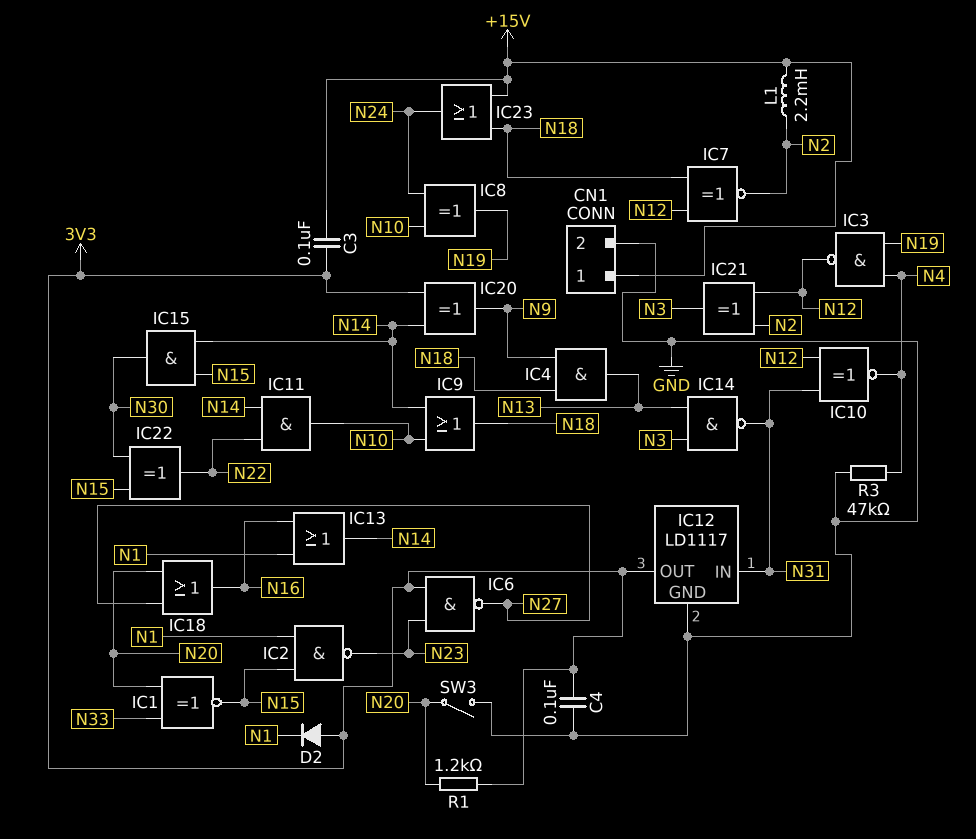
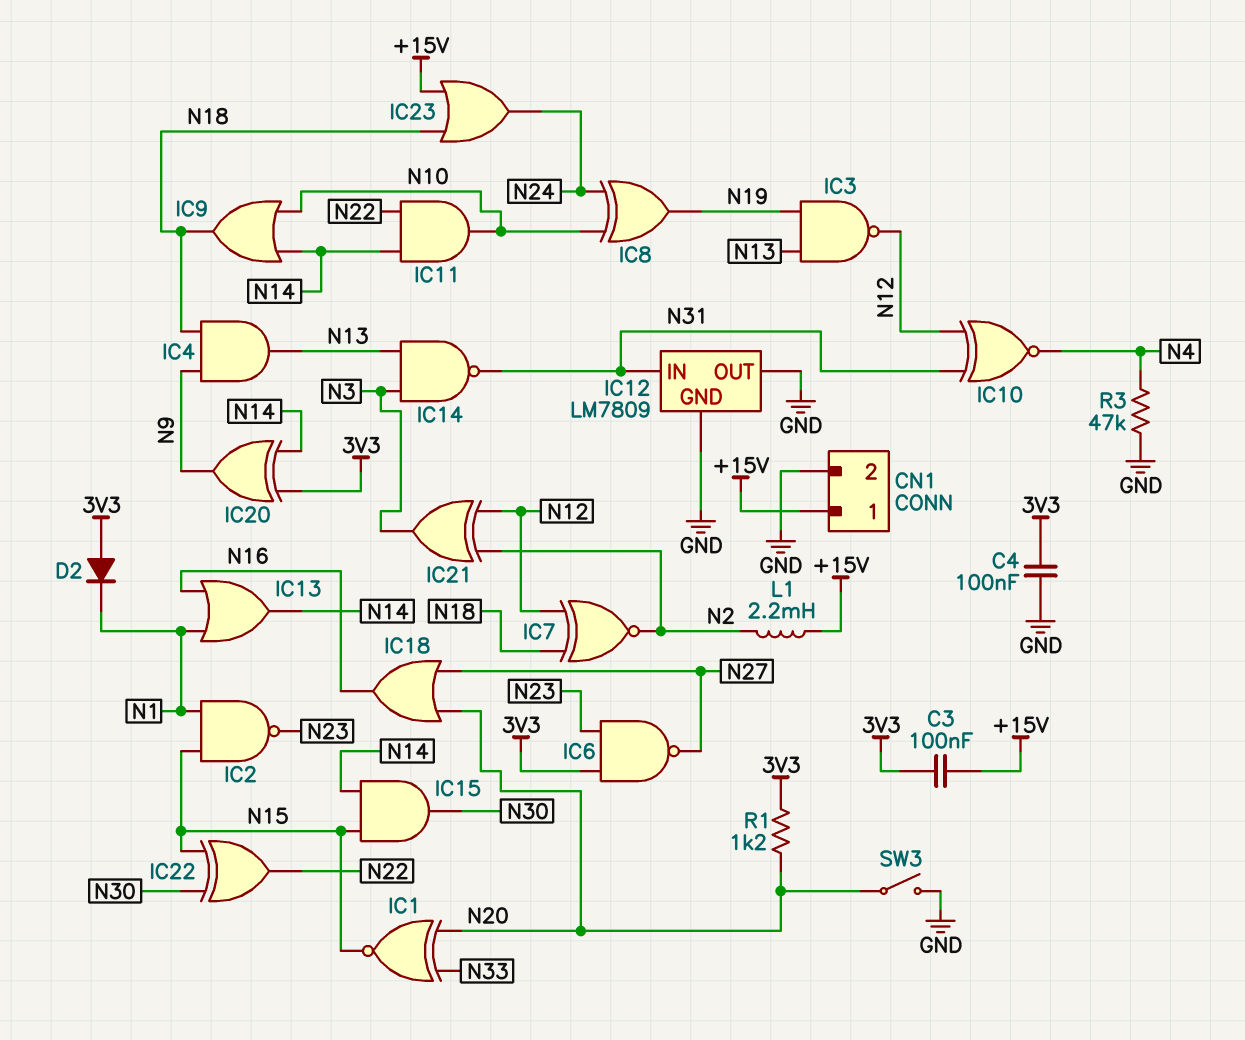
IC3: NAND (in N4, in N19, out N12) -> NAND (in N13, in N19, out N12)
IC12: LD1117 -> LM7809
IC12 pin OUT: 3V3 -> GND

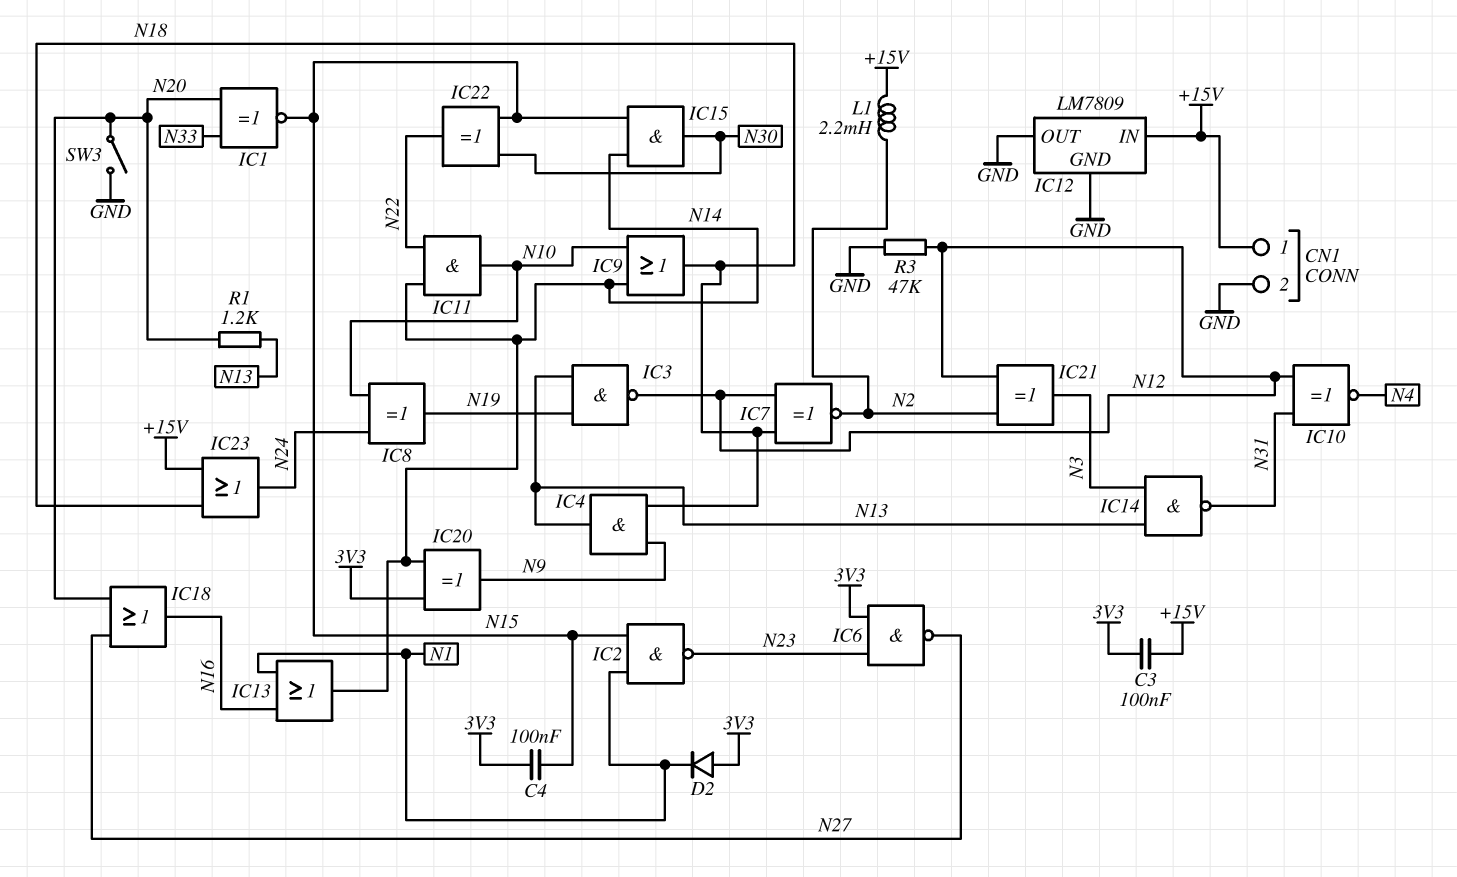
C4: 100nF (3V3, GND) -> 100nF (3V3, N15)
IC12 pin IN: N31 -> +15V
R1: 1.2k (3V3, N20) -> 1.2k (N13, N20)
R3: 47k (GND, N4) -> 47k (GND, N12)

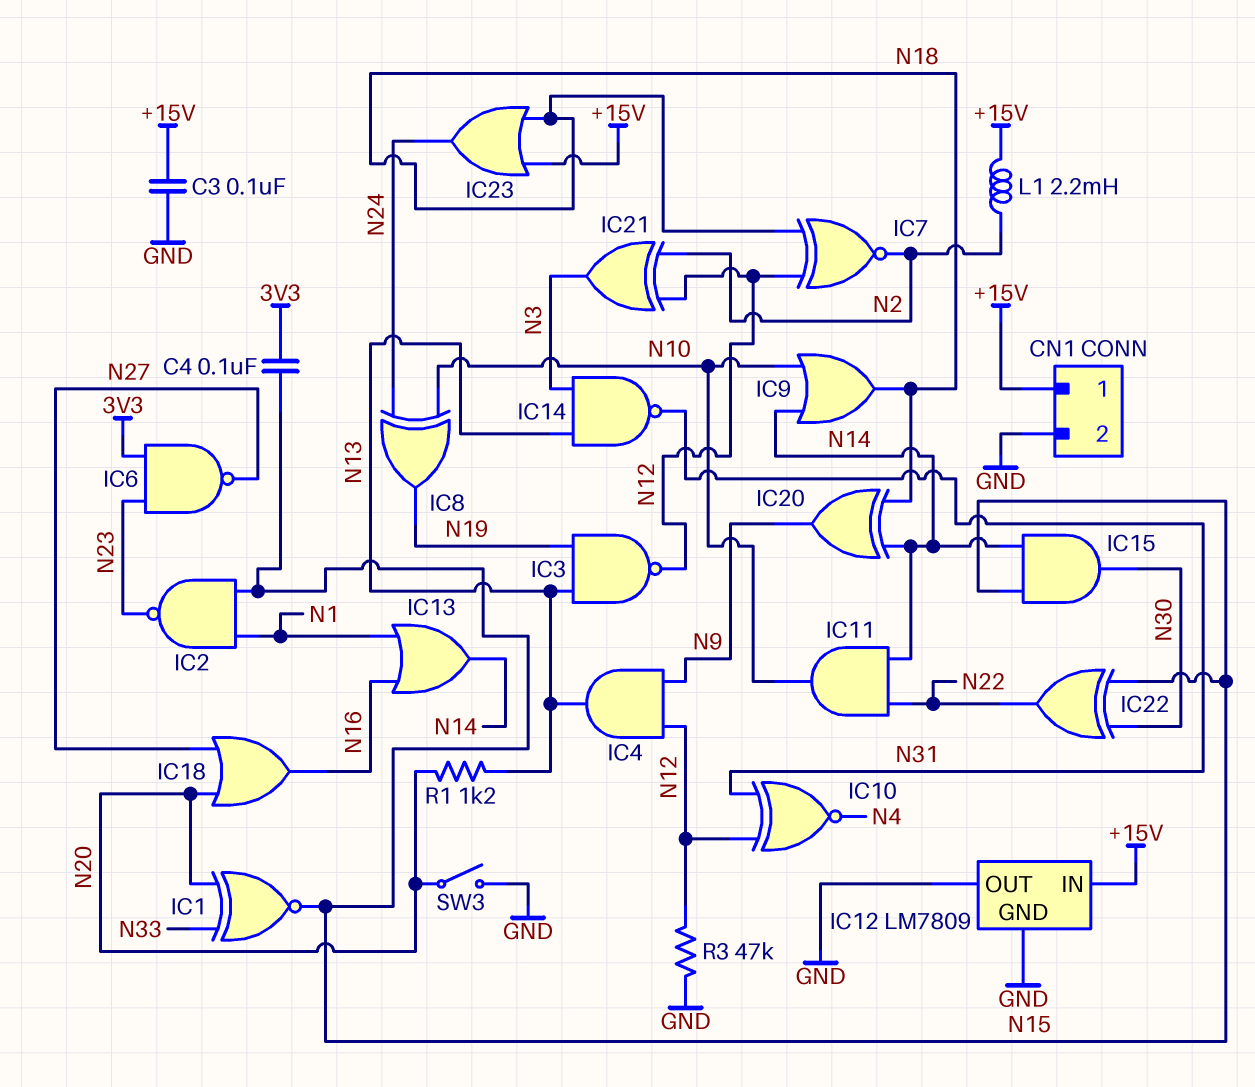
C3: 100nF (+15V, 3V3) -> 100nF (+15V, GND)
D2: diode (A 3V3, K N1) -> none
IC4: AND (in N9, in N18, out N13) -> AND (in N9, in N12, out N13)
IC20: XOR (in 3V3, in N14, out N9) -> XOR (in N14, in N18, out N9)

